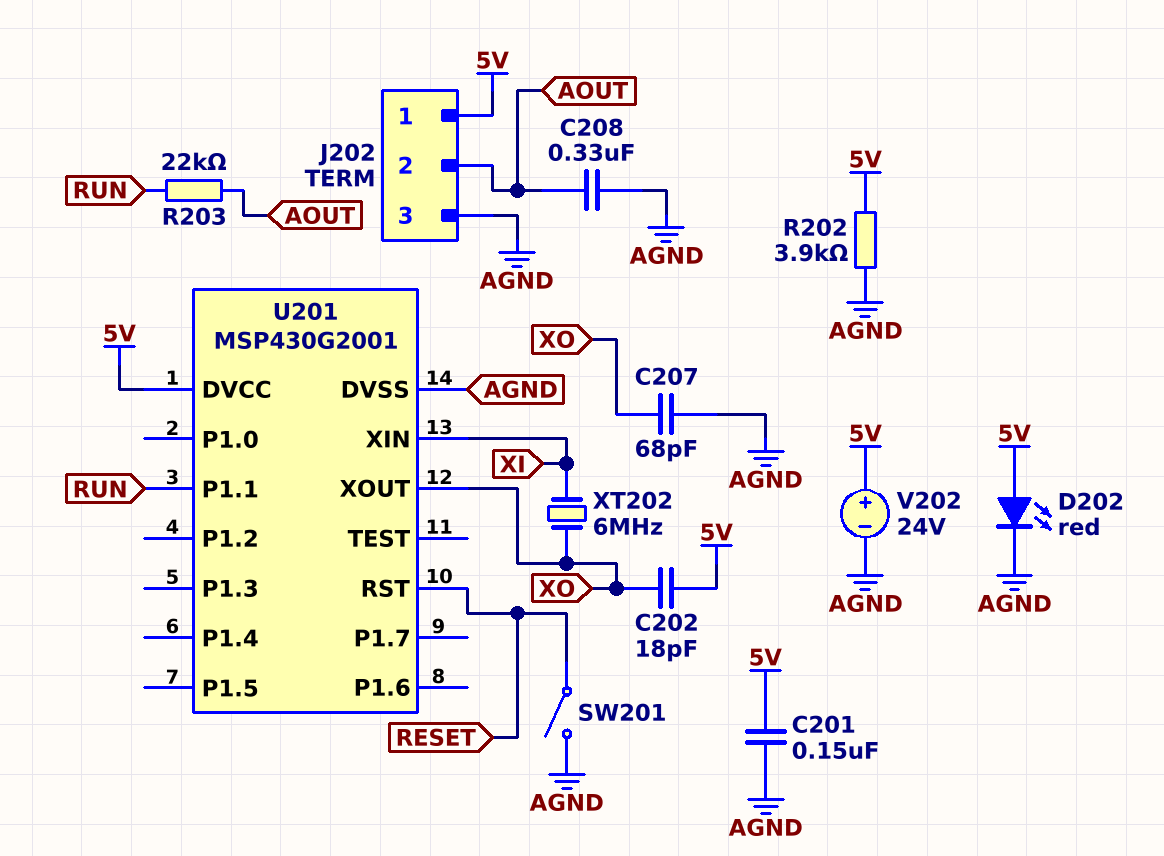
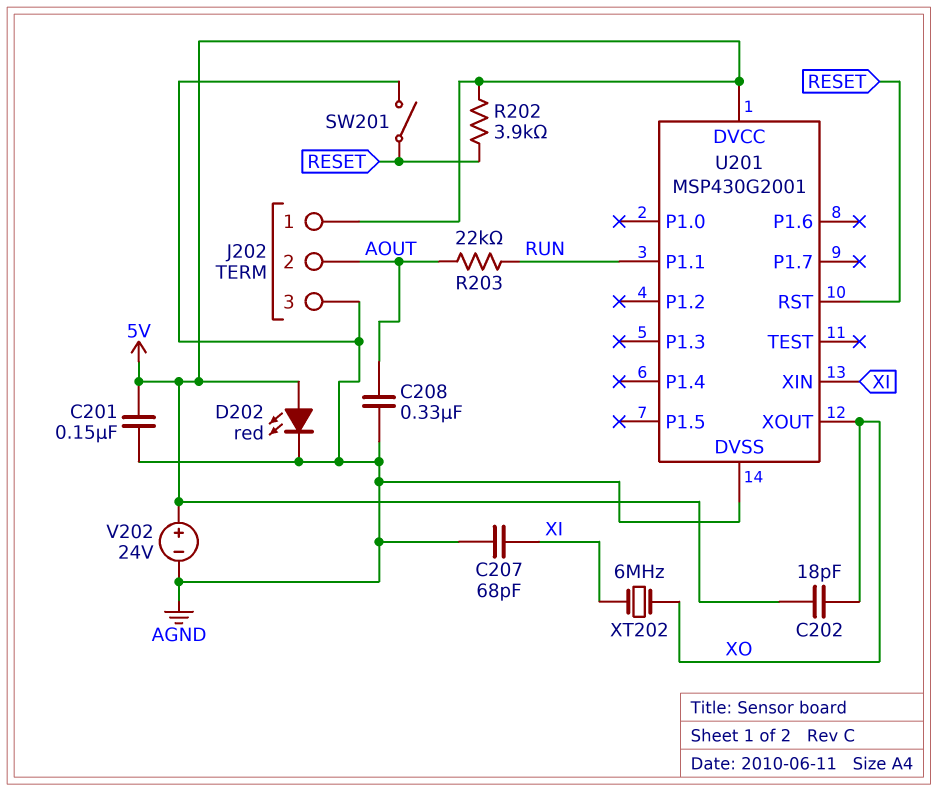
C207: 68pF (AGND, XO) -> 68pF (AGND, XI)
R202: 3.9k (5V, AGND) -> 3.9k (5V, RESET)

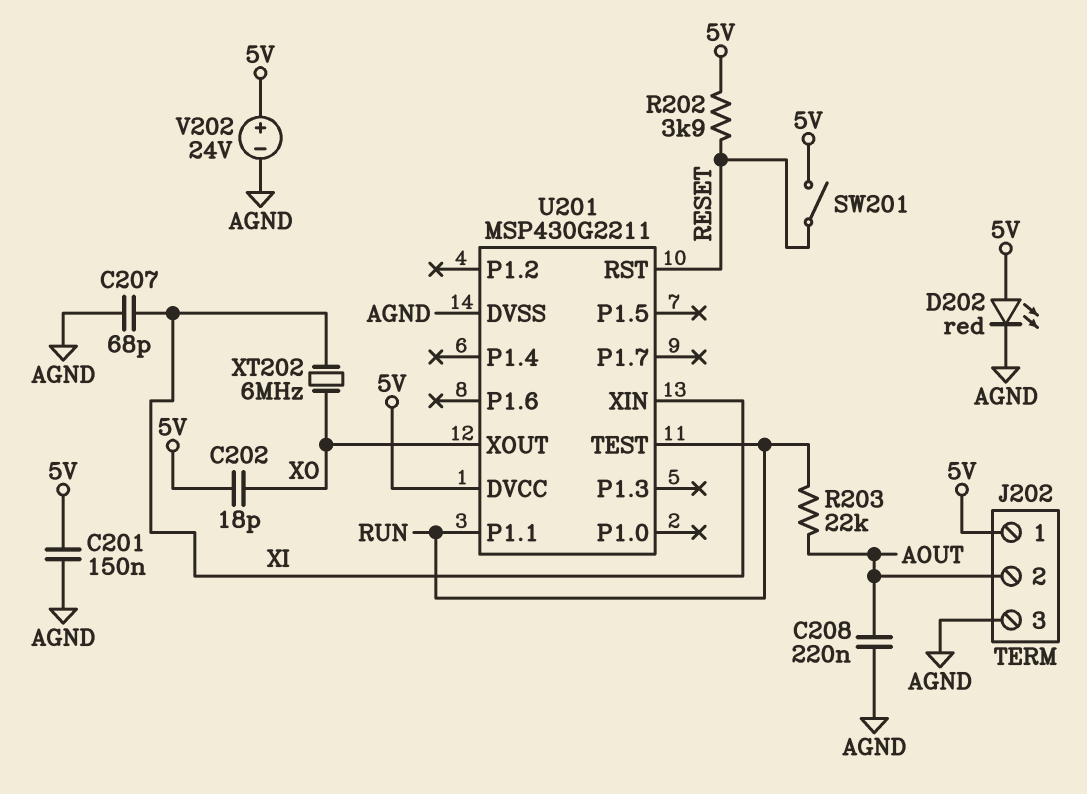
C208: 330nF (AGND, AOUT) -> 220nF (AGND, AOUT)
SW201: switch (AGND, RESET) -> switch (5V, RESET)
U201: MSP430G2001 -> MSP430G2211
U201 pin TEST: none -> RUN

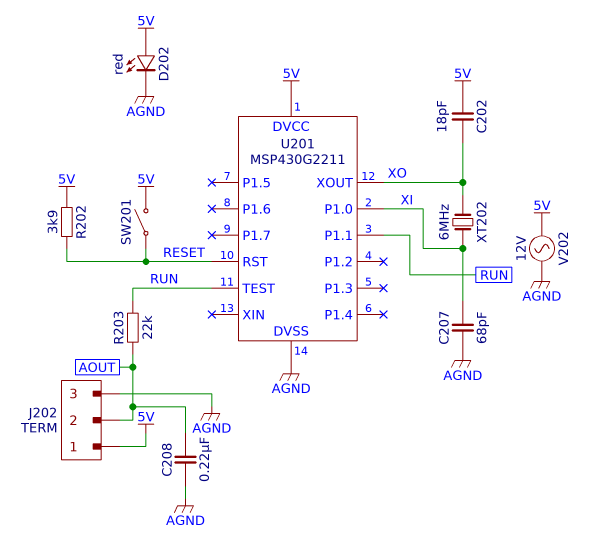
C201: 150nF (5V, AGND) -> none
U201 pin P1.0: none -> XI
U201 pin XIN: XI -> none
V202: 24V (plus 5V, minus AGND) -> AC 12V (5V, AGND)

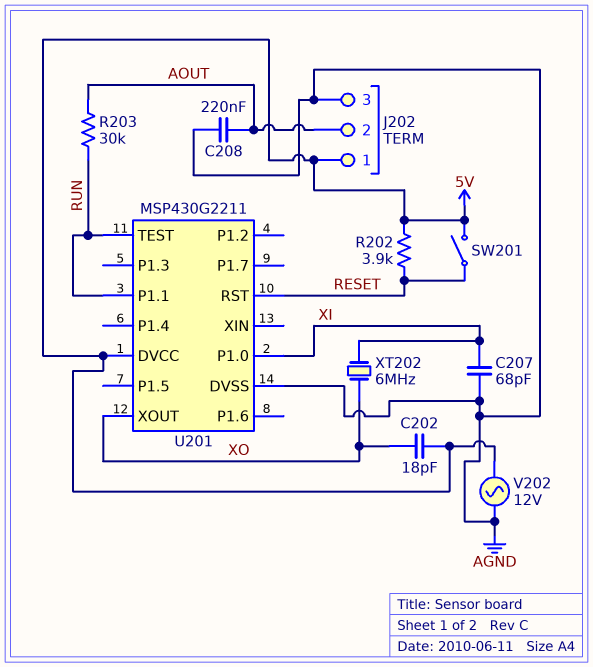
D202: LED red (A 5V, K AGND) -> none
R203: 22k (AOUT, RUN) -> 30k (AOUT, RUN)

